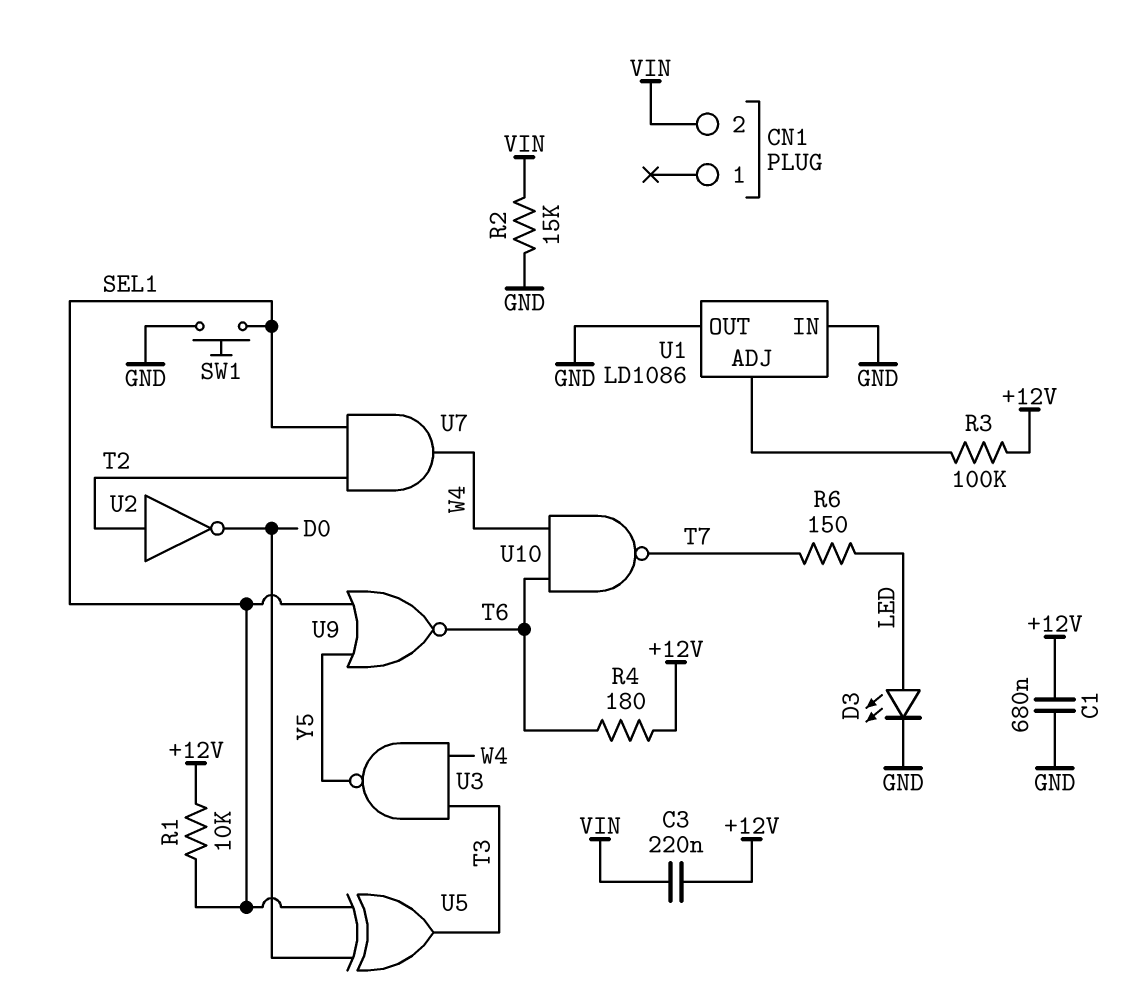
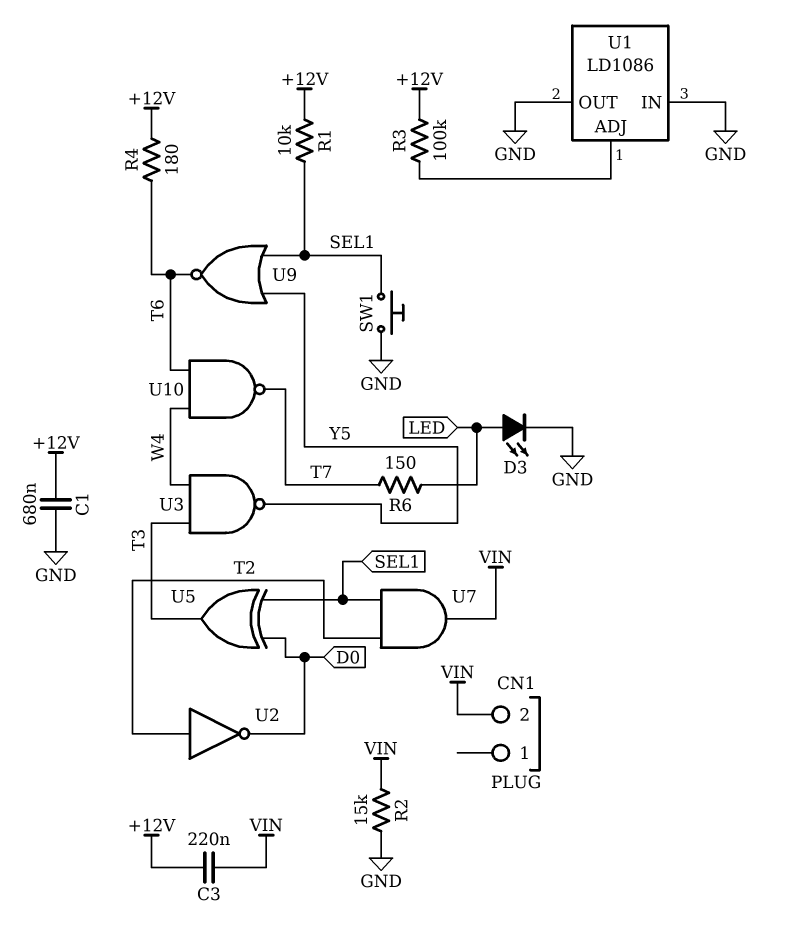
U7: AND (in SEL1, in T2, out W4) -> AND (in SEL1, in T2, out VIN)

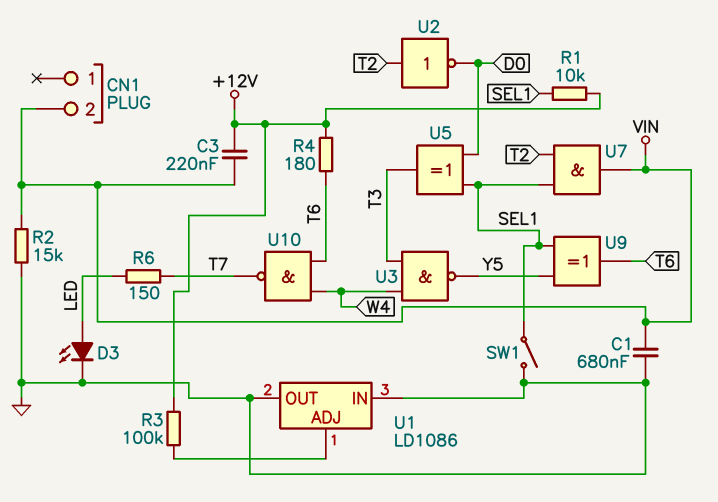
C1: 680nF (+12V, GND) -> 680nF (GND, VIN)
SW1: button (GND, SEL1) -> switch (GND, SEL1)
U9: NOR (in SEL1, in Y5, out T6) -> XOR (in SEL1, in Y5, out T6)

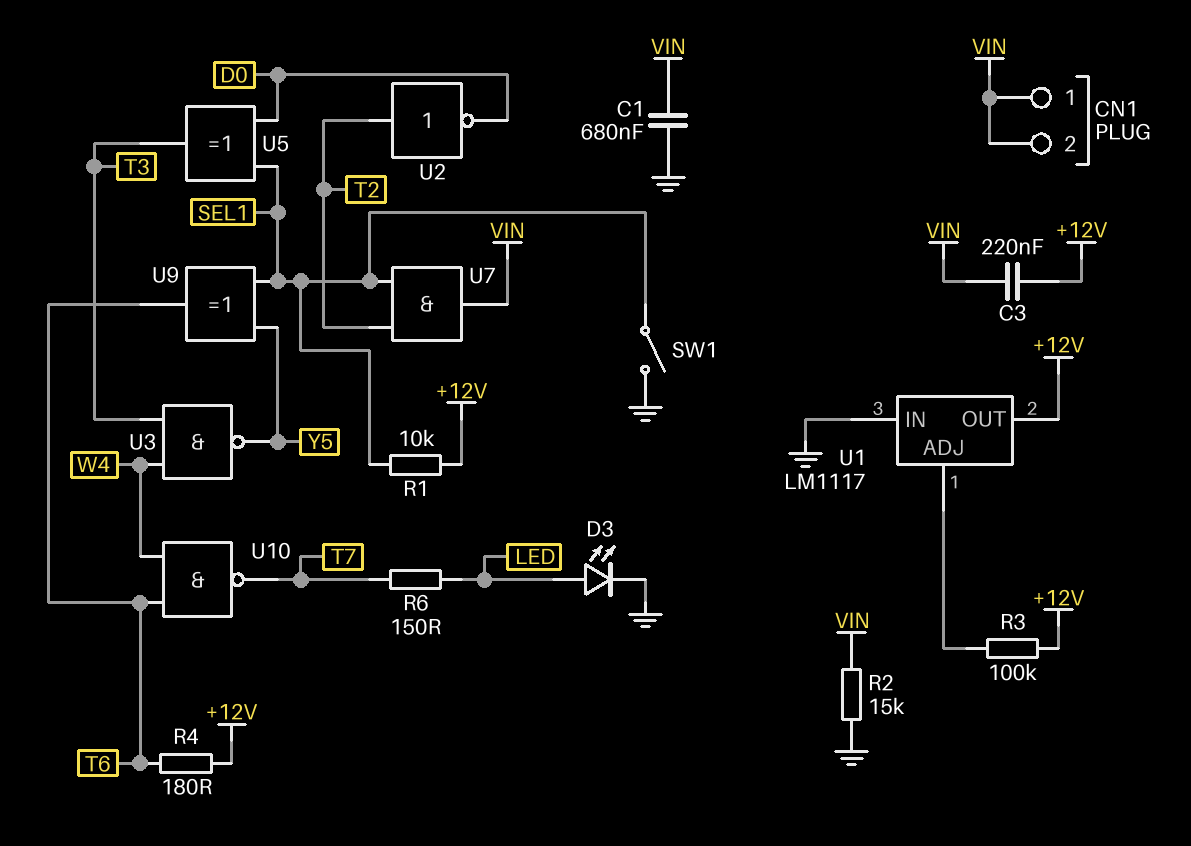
CN1 pin 1: none -> VIN
U1: LD1086 -> LM1117
U1 pin OUT: GND -> +12V

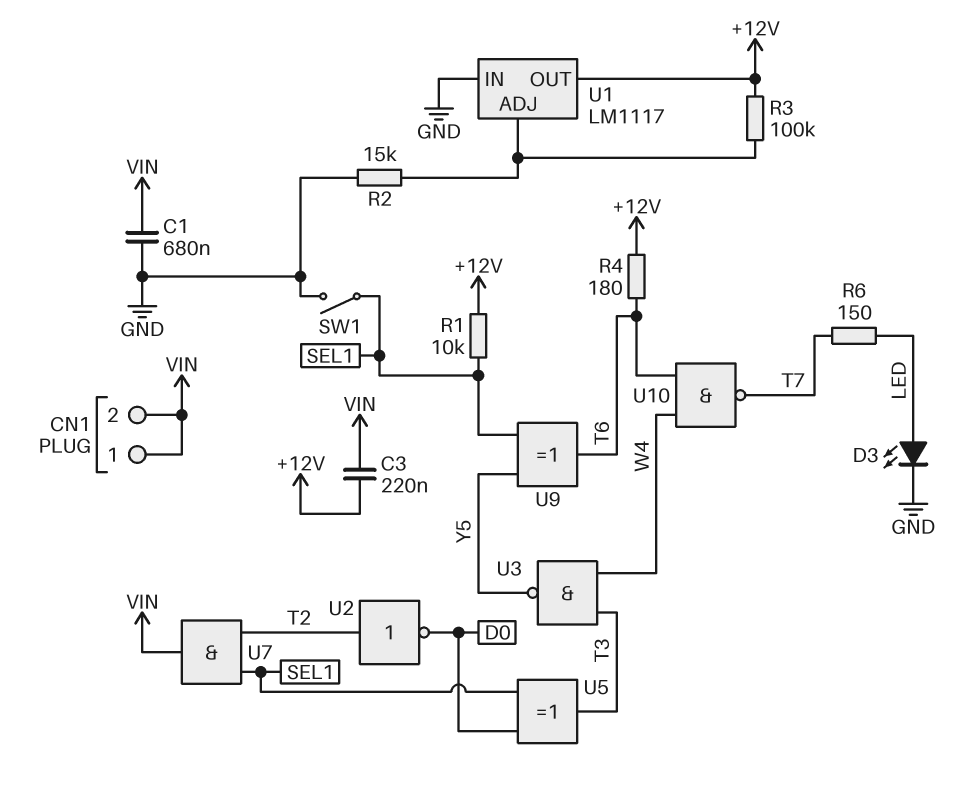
R2: 15k (GND, VIN) -> 15k (GND, U1/ADJ)

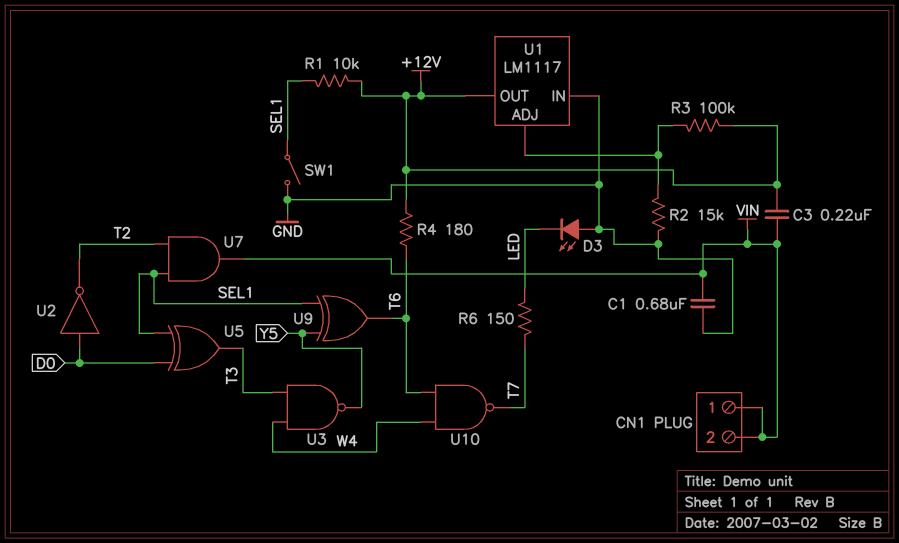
D3: LED (A LED, K GND) -> LED (A GND, K LED)
U2: NOT (in T2, out D0) -> NOT (in D0, out T2)

